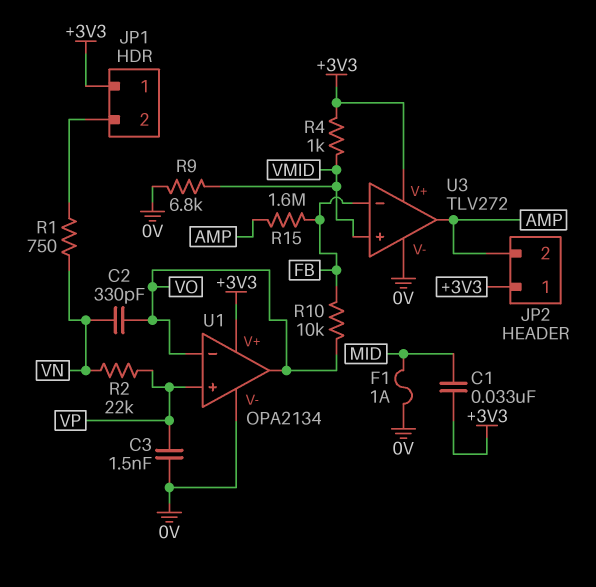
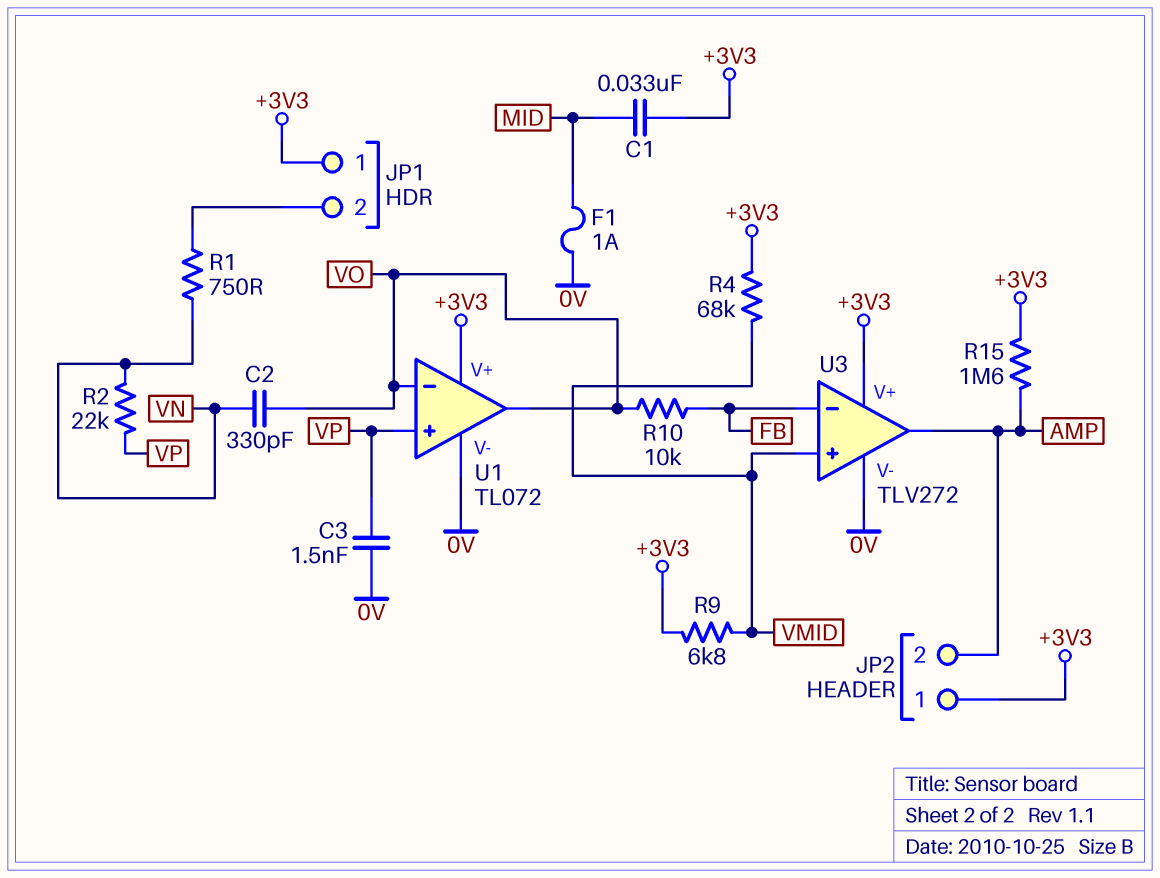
R4: 1k (+3V3, VMID) -> 68k (+3V3, VMID)
R9: 6.8k (0V, VMID) -> 6.8k (+3V3, VMID)
R15: 1.6M (AMP, FB) -> 1.6M (+3V3, AMP)
U1: OPA2134 -> TL072

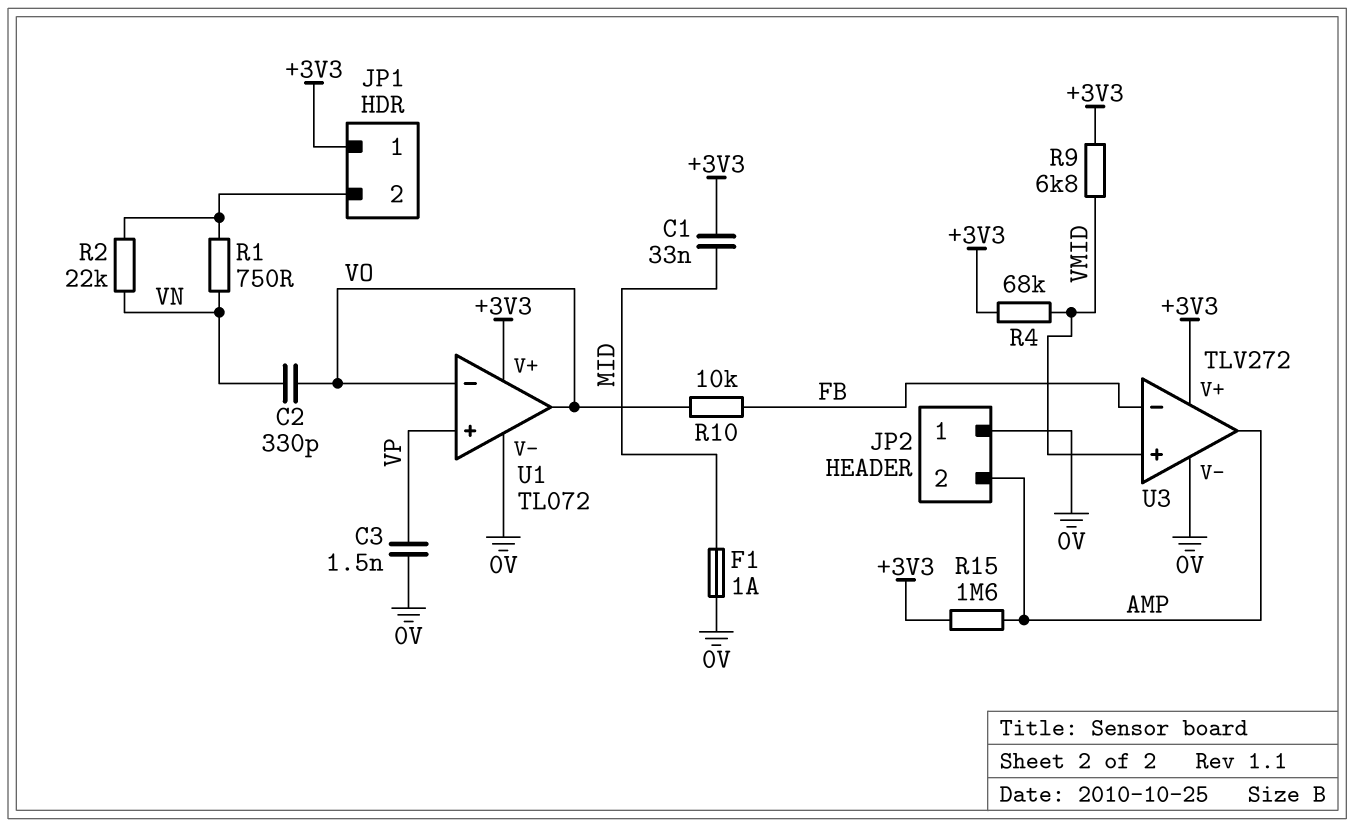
JP2 pin 1: +3V3 -> 0V
R2: 22k (VN, VP) -> 22k (JP1/2, VN)

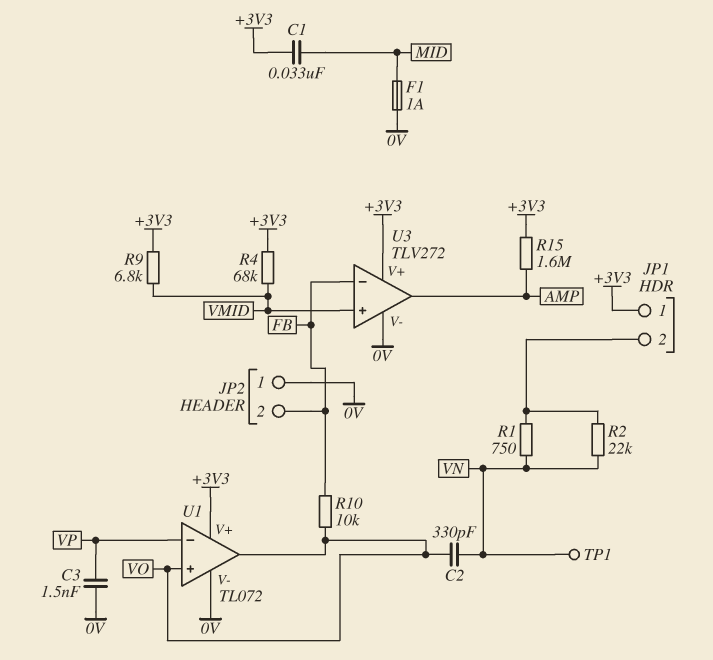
JP2 pin 2: AMP -> FB
TP1: none -> test point (VN)
U1 pin in+: VP -> VO
U1 pin in-: VO -> VP

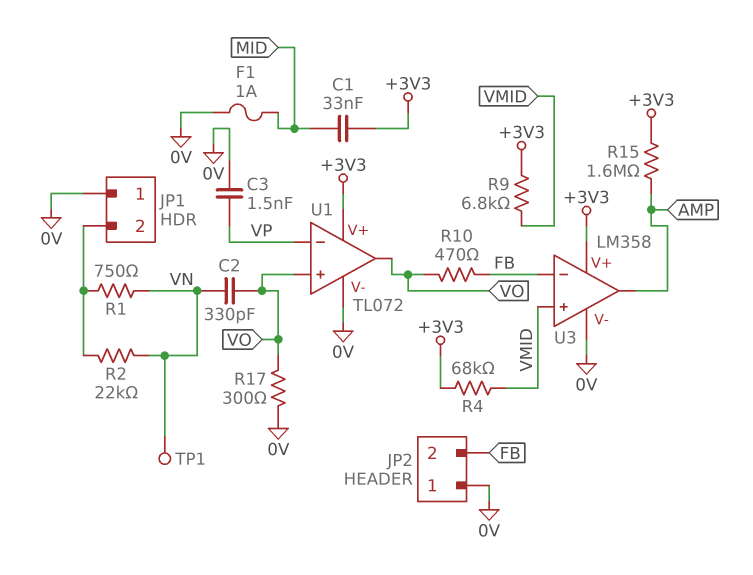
JP1 pin 1: +3V3 -> 0V
R10: 10k (FB, VO) -> 470 (FB, VO)
R17: none -> 300 (0V, VO)
U3: TLV272 -> LM358

